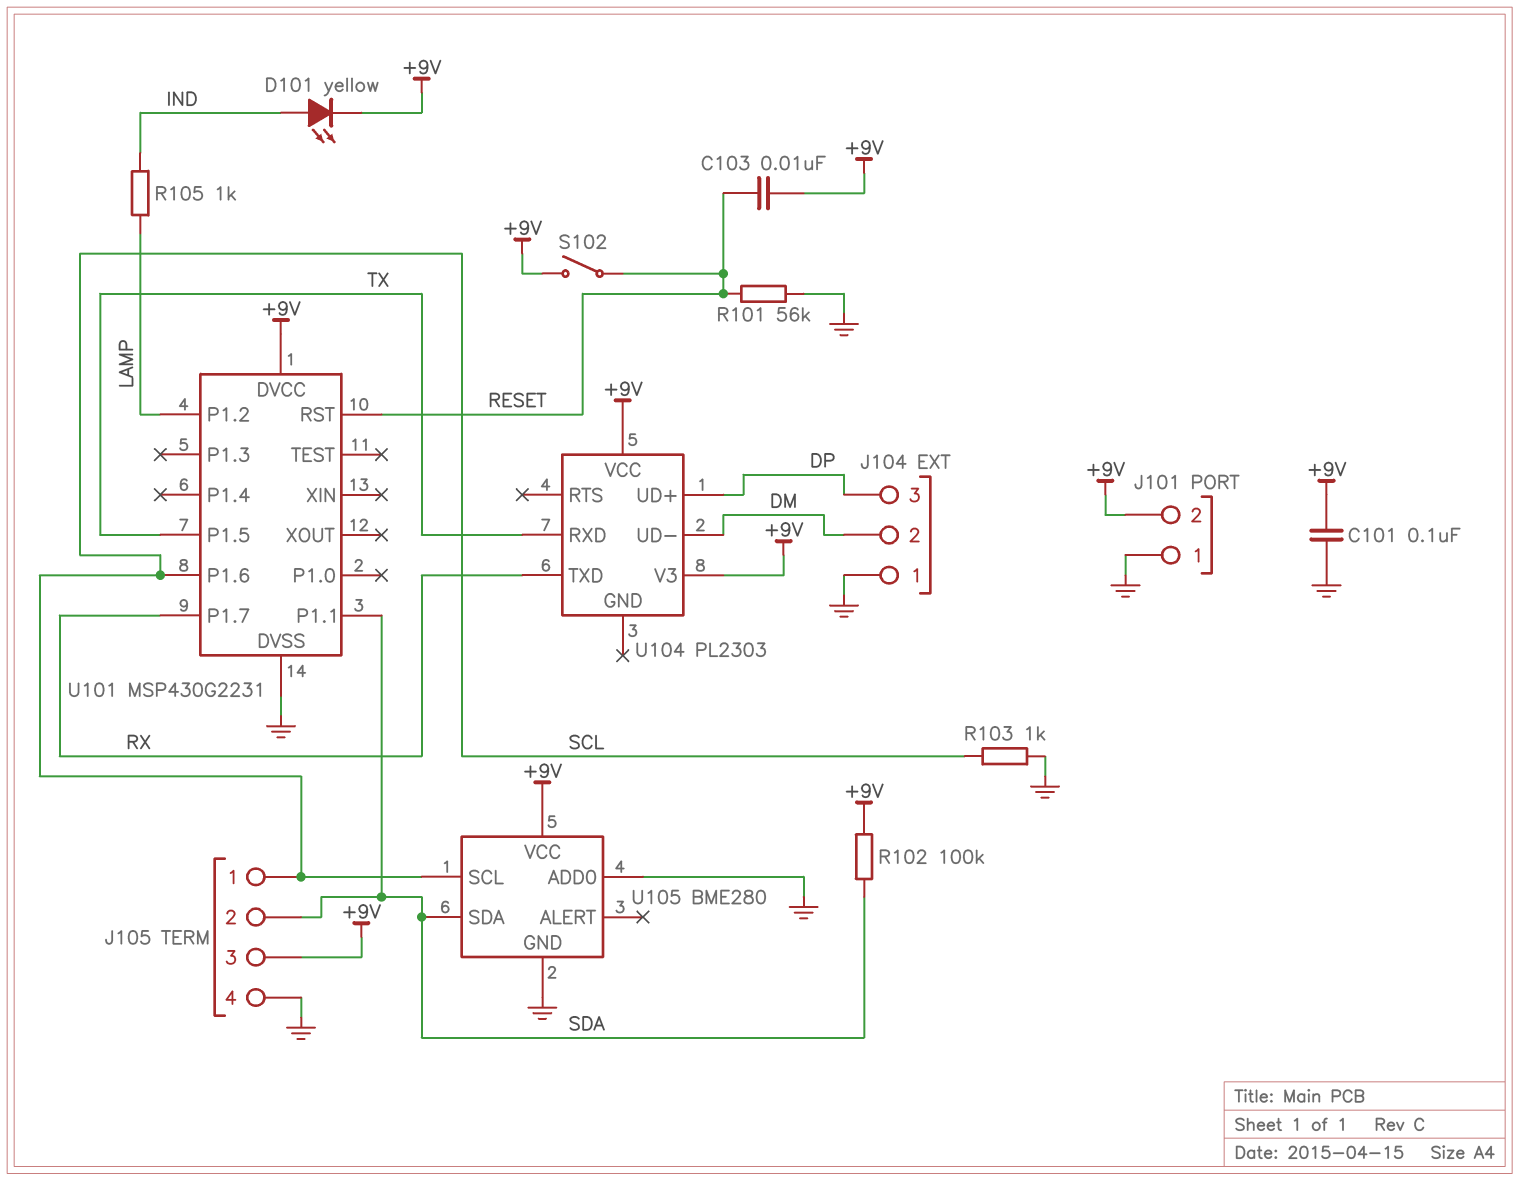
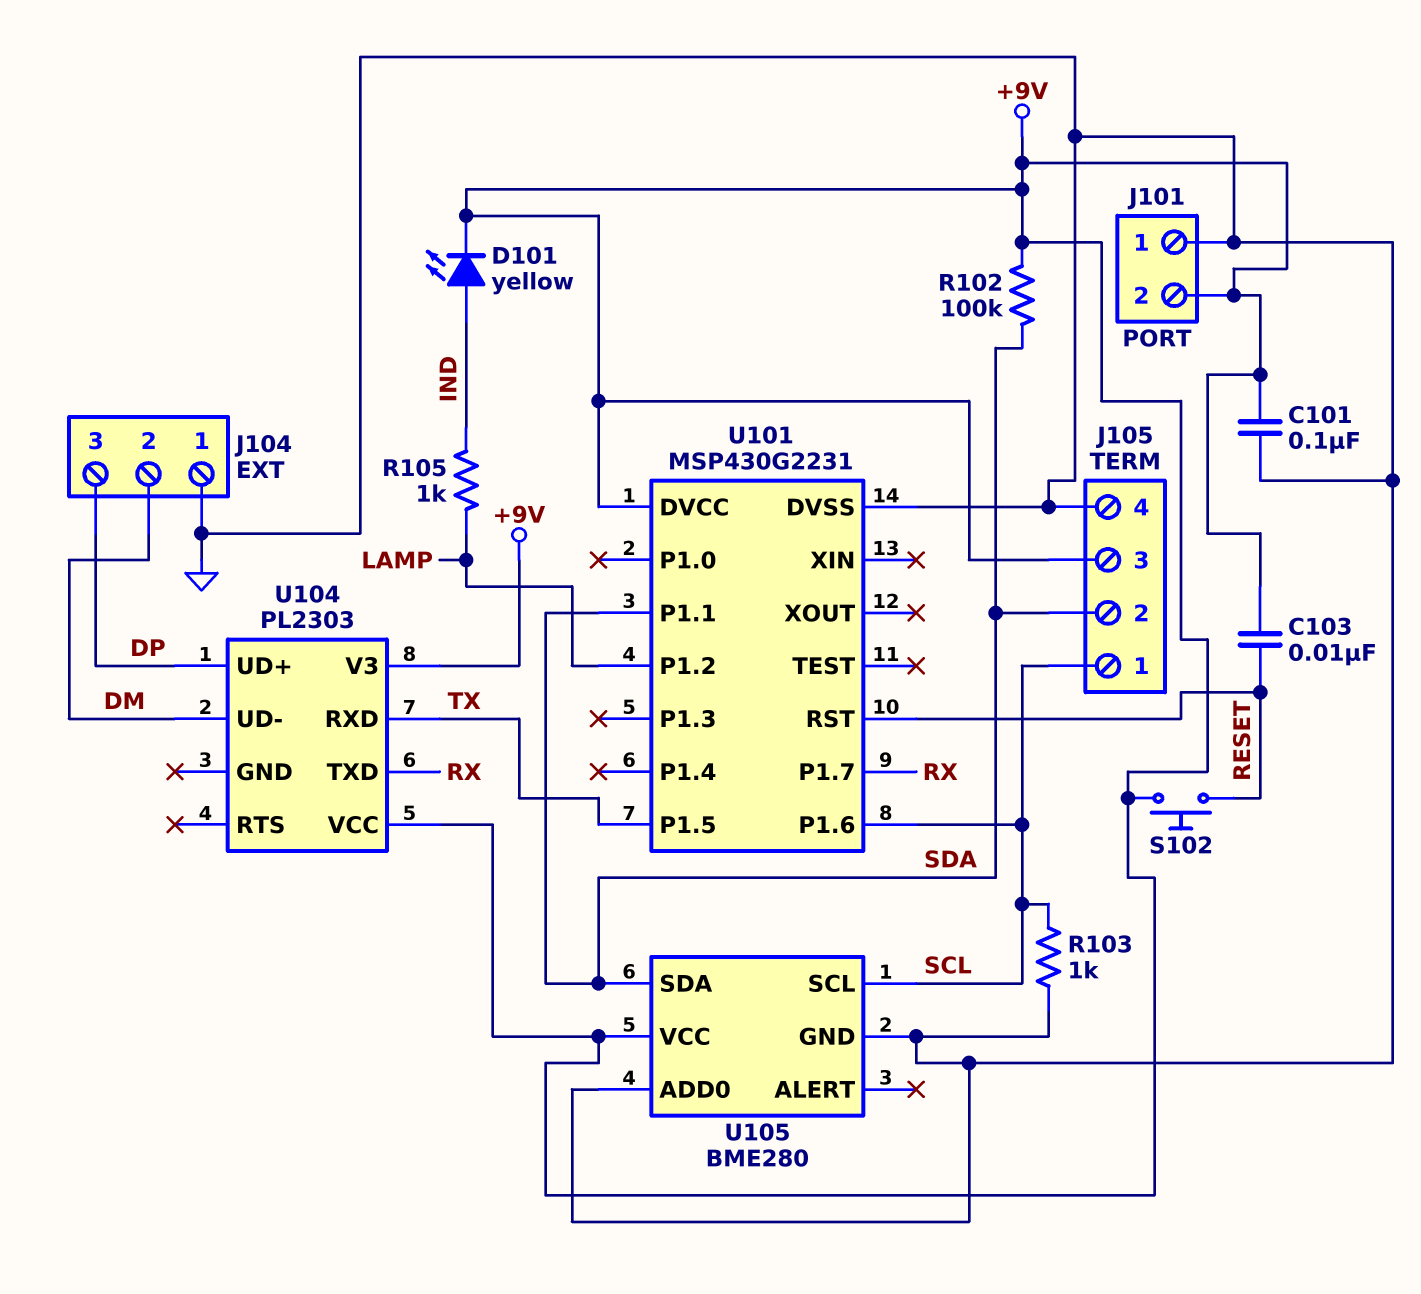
R101: 56k (GND, RESET) -> none
S102: switch (+9V, RESET) -> button (+9V, RESET)

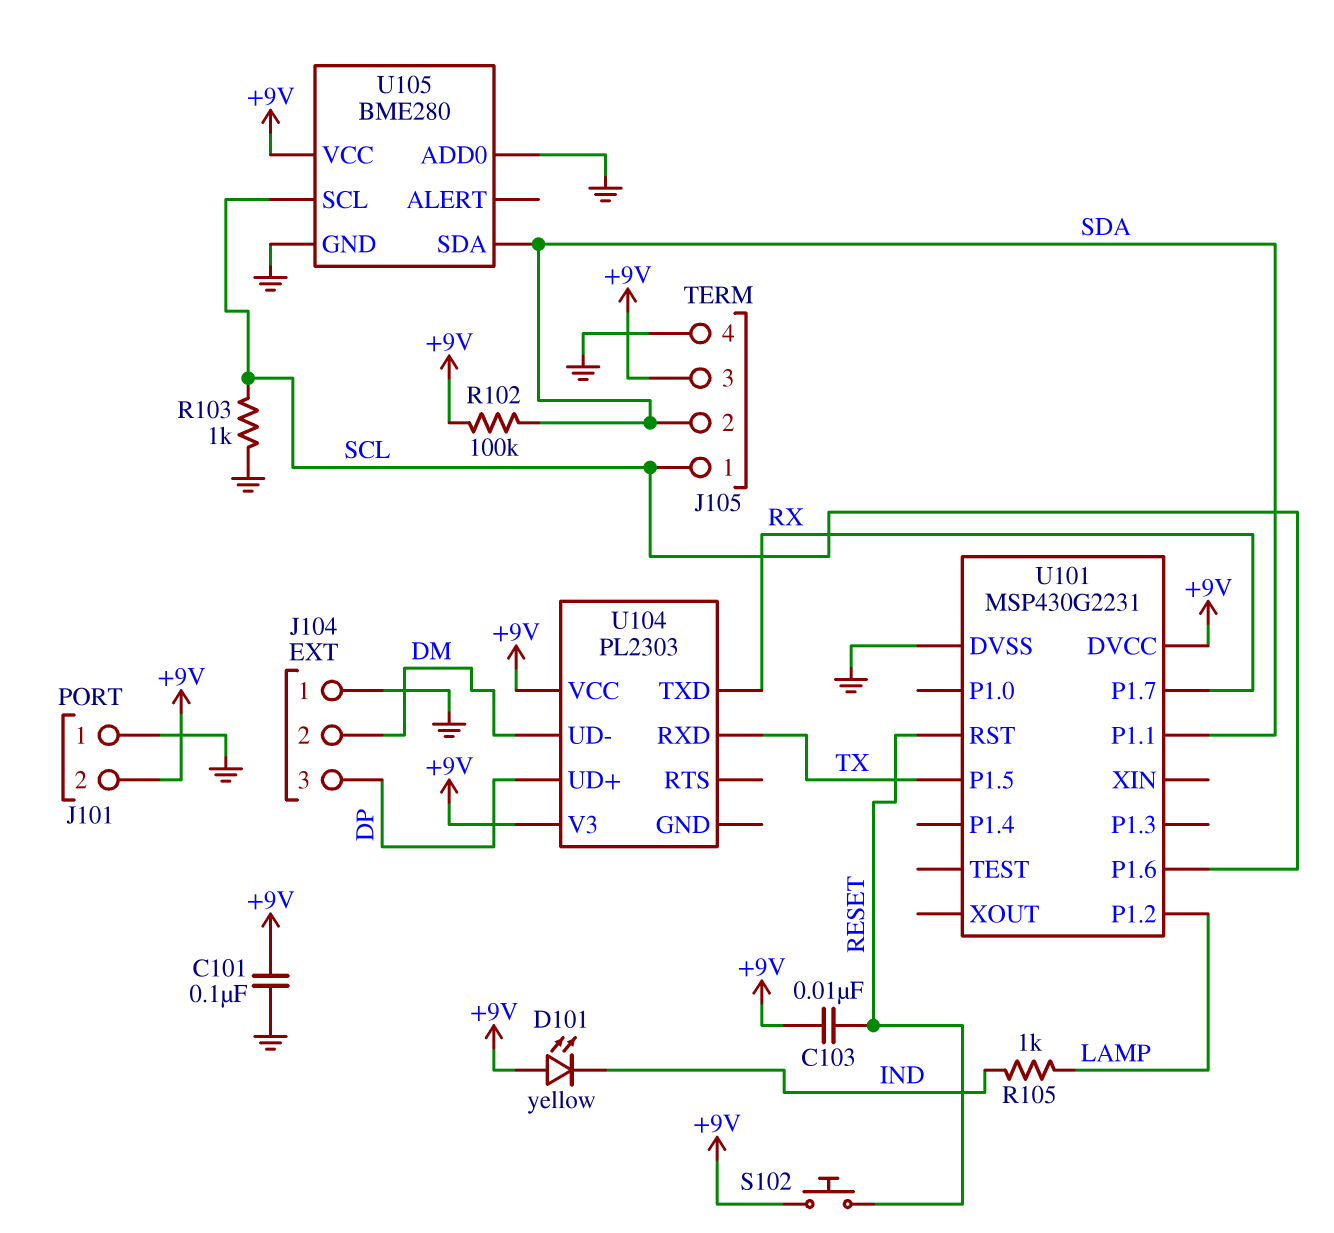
D101: LED yellow (A IND, K +9V) -> LED yellow (A +9V, K IND)

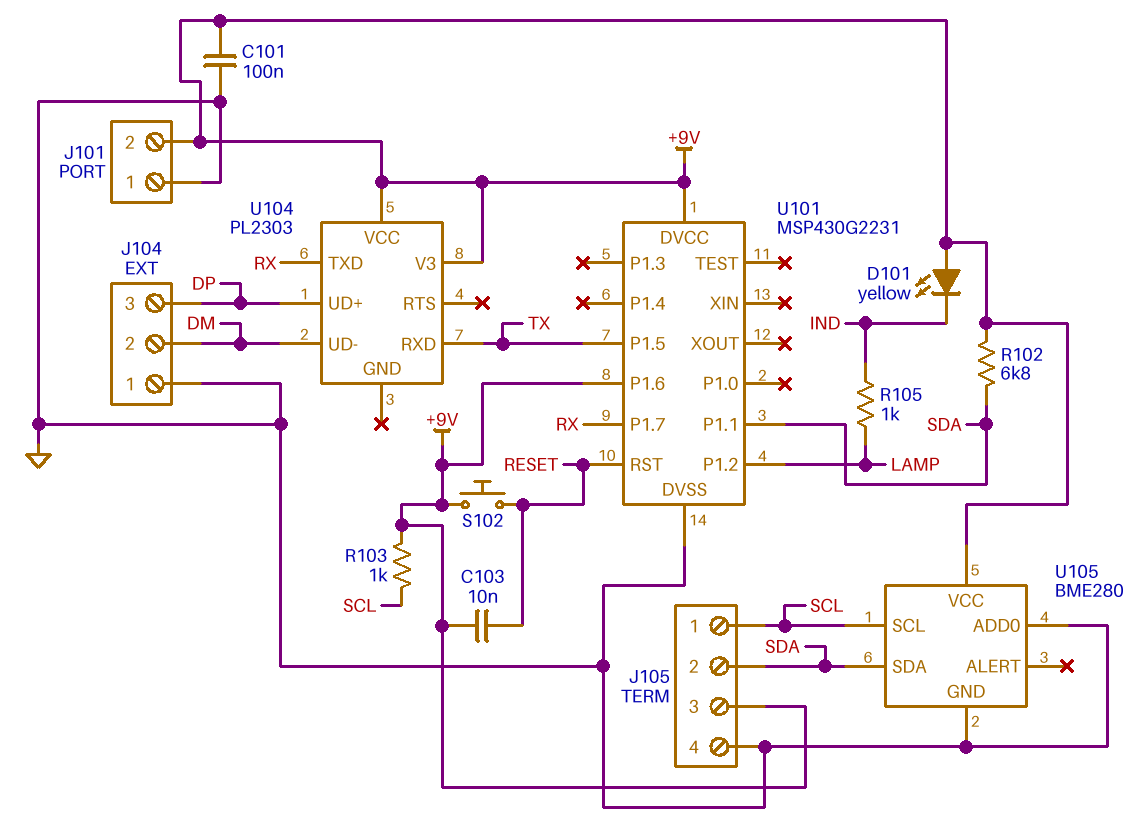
R102: 100k (+9V, SDA) -> 6.8k (+9V, SDA)
R103: 1k (GND, SCL) -> 1k (+9V, SCL)
U101 pin P1.6: SCL -> +9V

